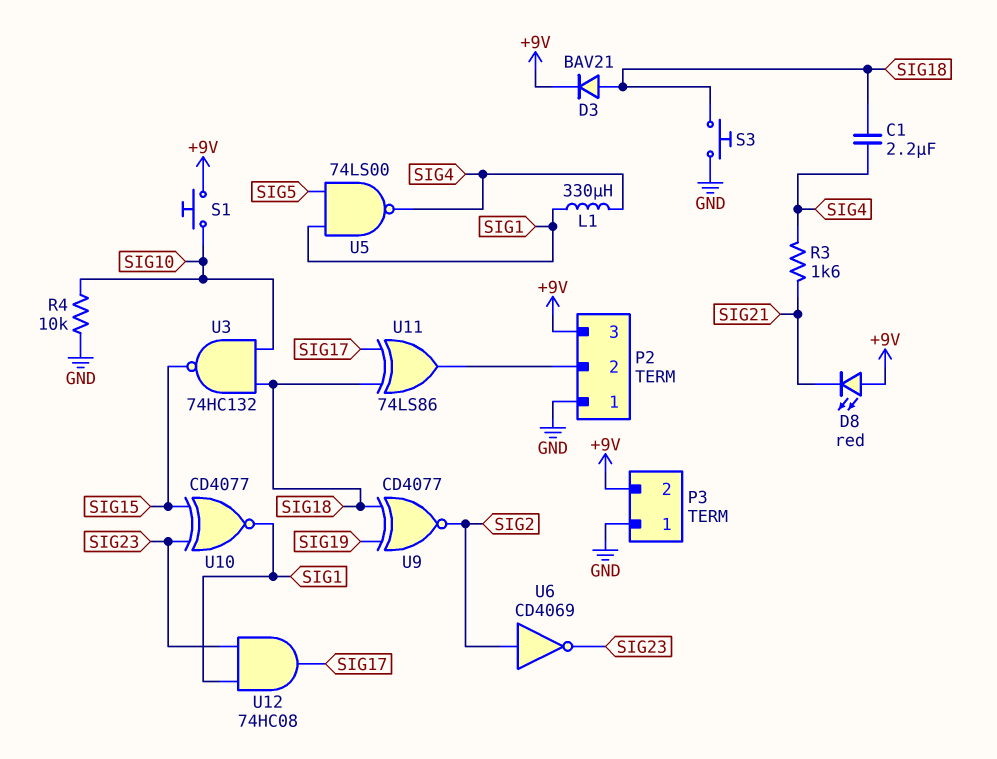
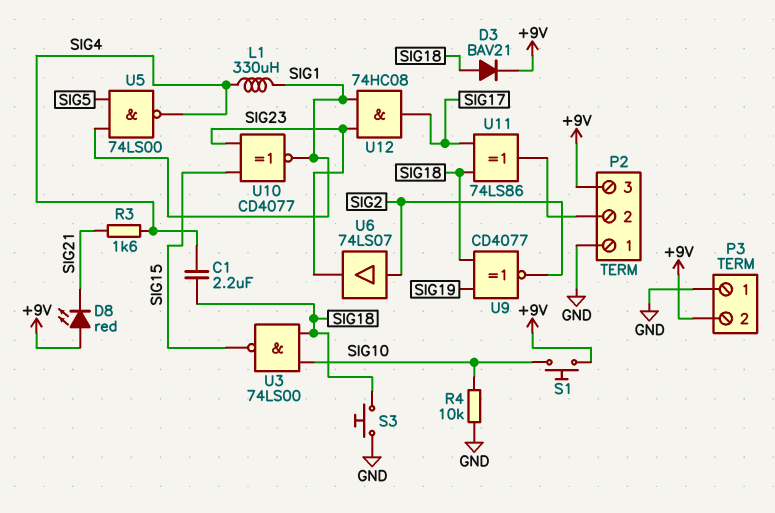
U3: NAND 74HC132 (in SIG10, in SIG18, out SIG15) -> NAND 74LS00 (in SIG10, in SIG18, out SIG15)
U6: NOT CD4069 (in SIG2, out SIG23) -> buffer 74LS07 (in SIG2, out SIG23)

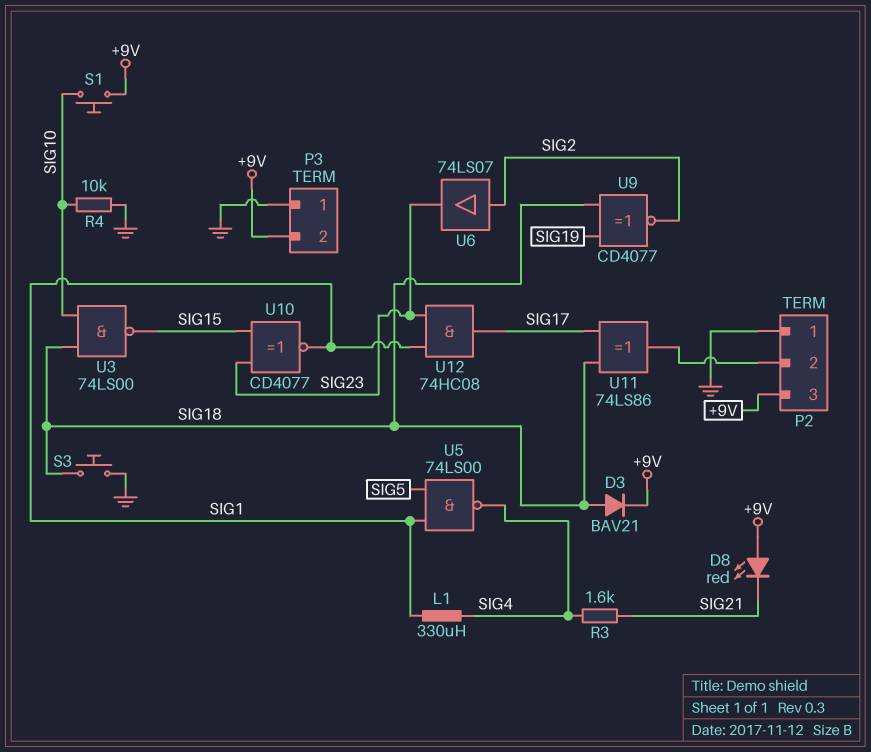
C1: 2.2uF (SIG4, SIG18) -> none

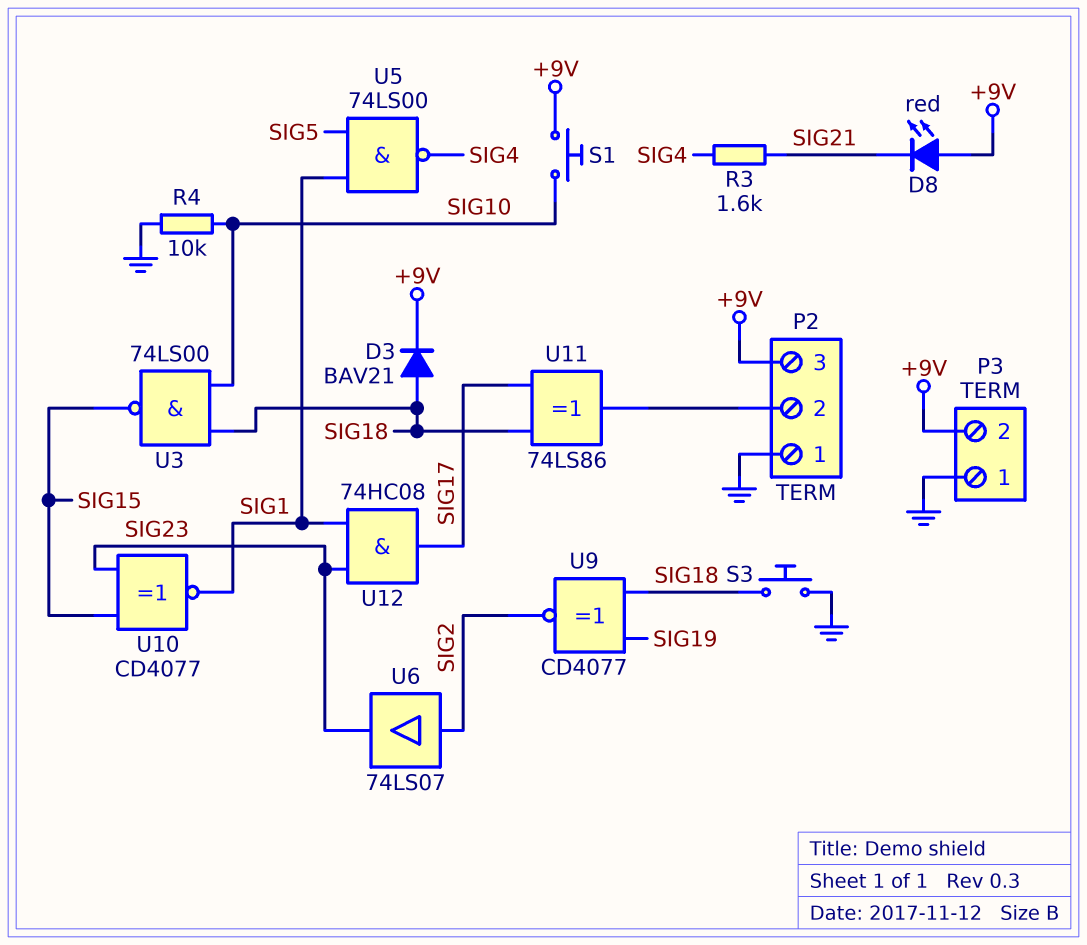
L1: 330uH (SIG1, SIG4) -> none

